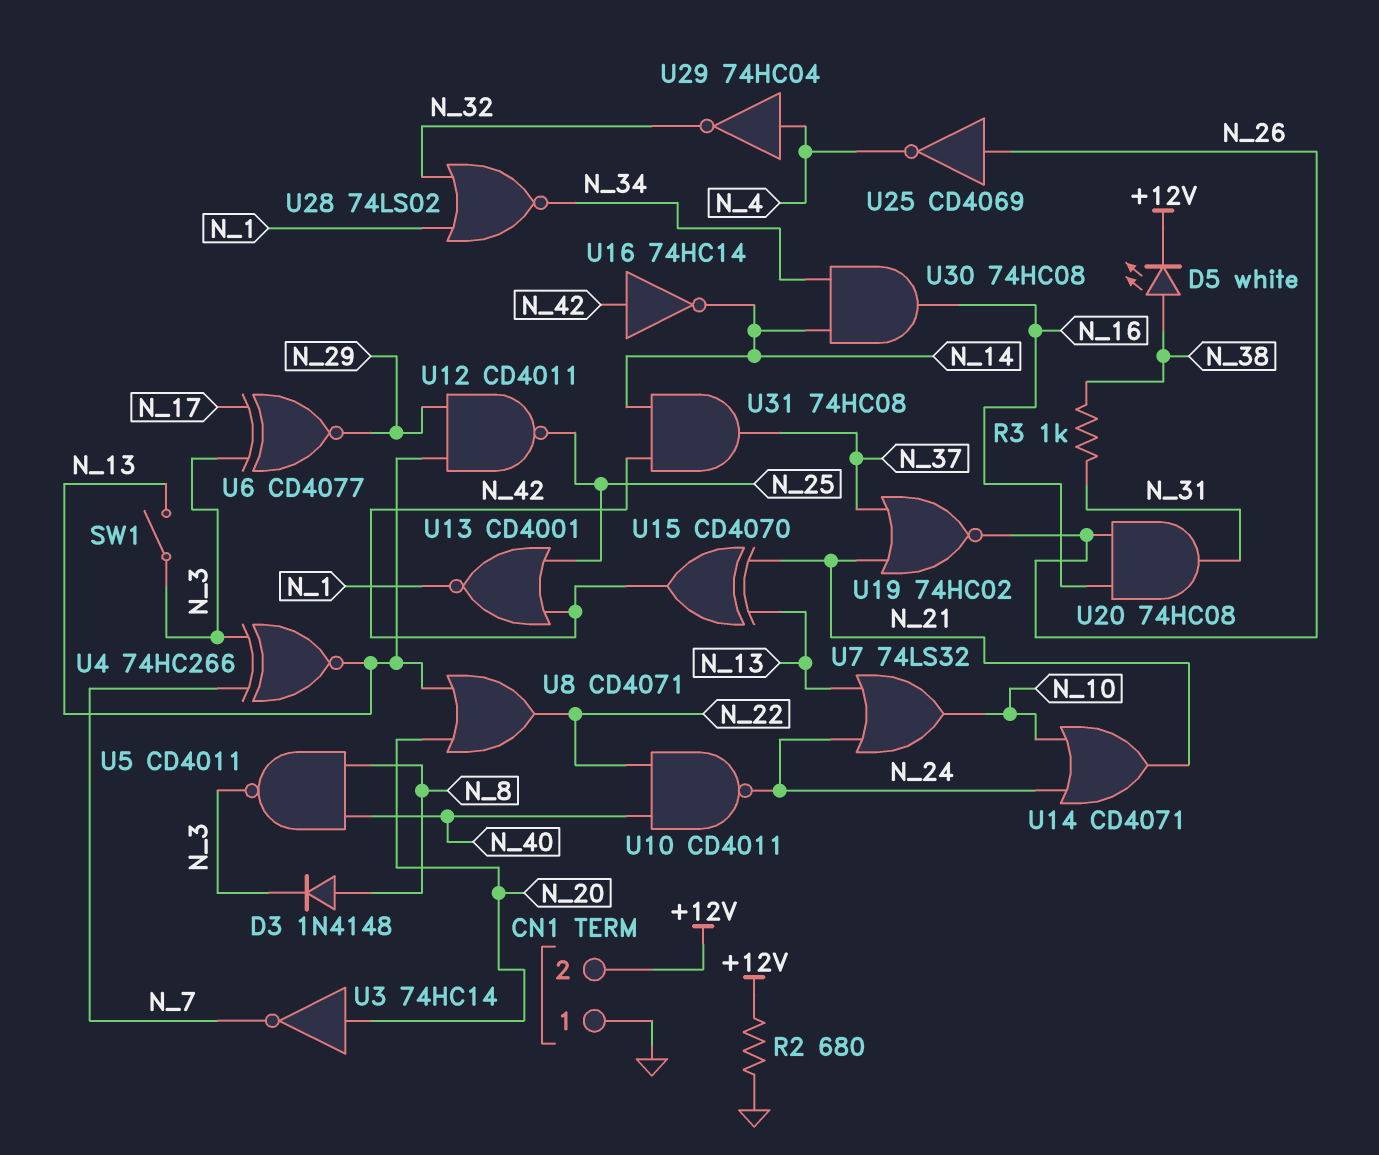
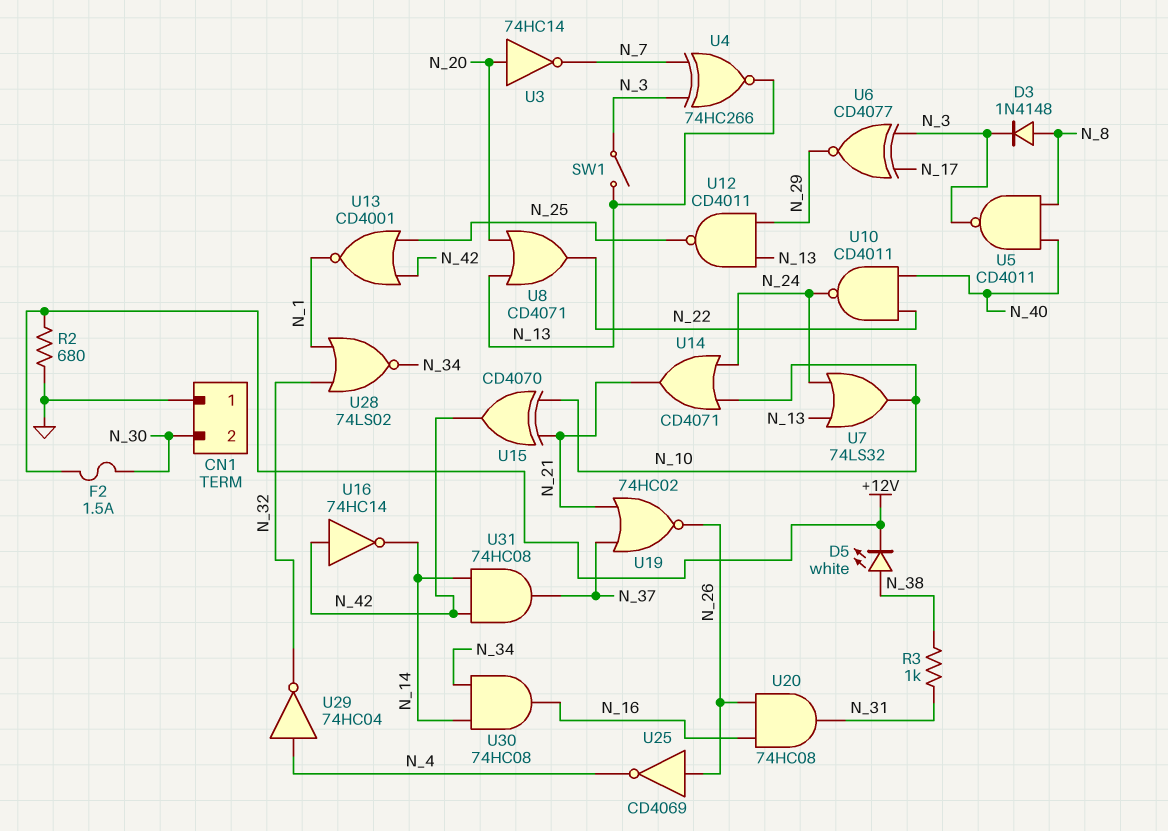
CN1 pin 2: +12V -> N_30
F2: none -> 1.5A (+12V, N_30)
U15: XOR CD4070 (in N_13, in N_21, out N_42) -> XOR CD4070 (in N_10, in N_21, out N_42)

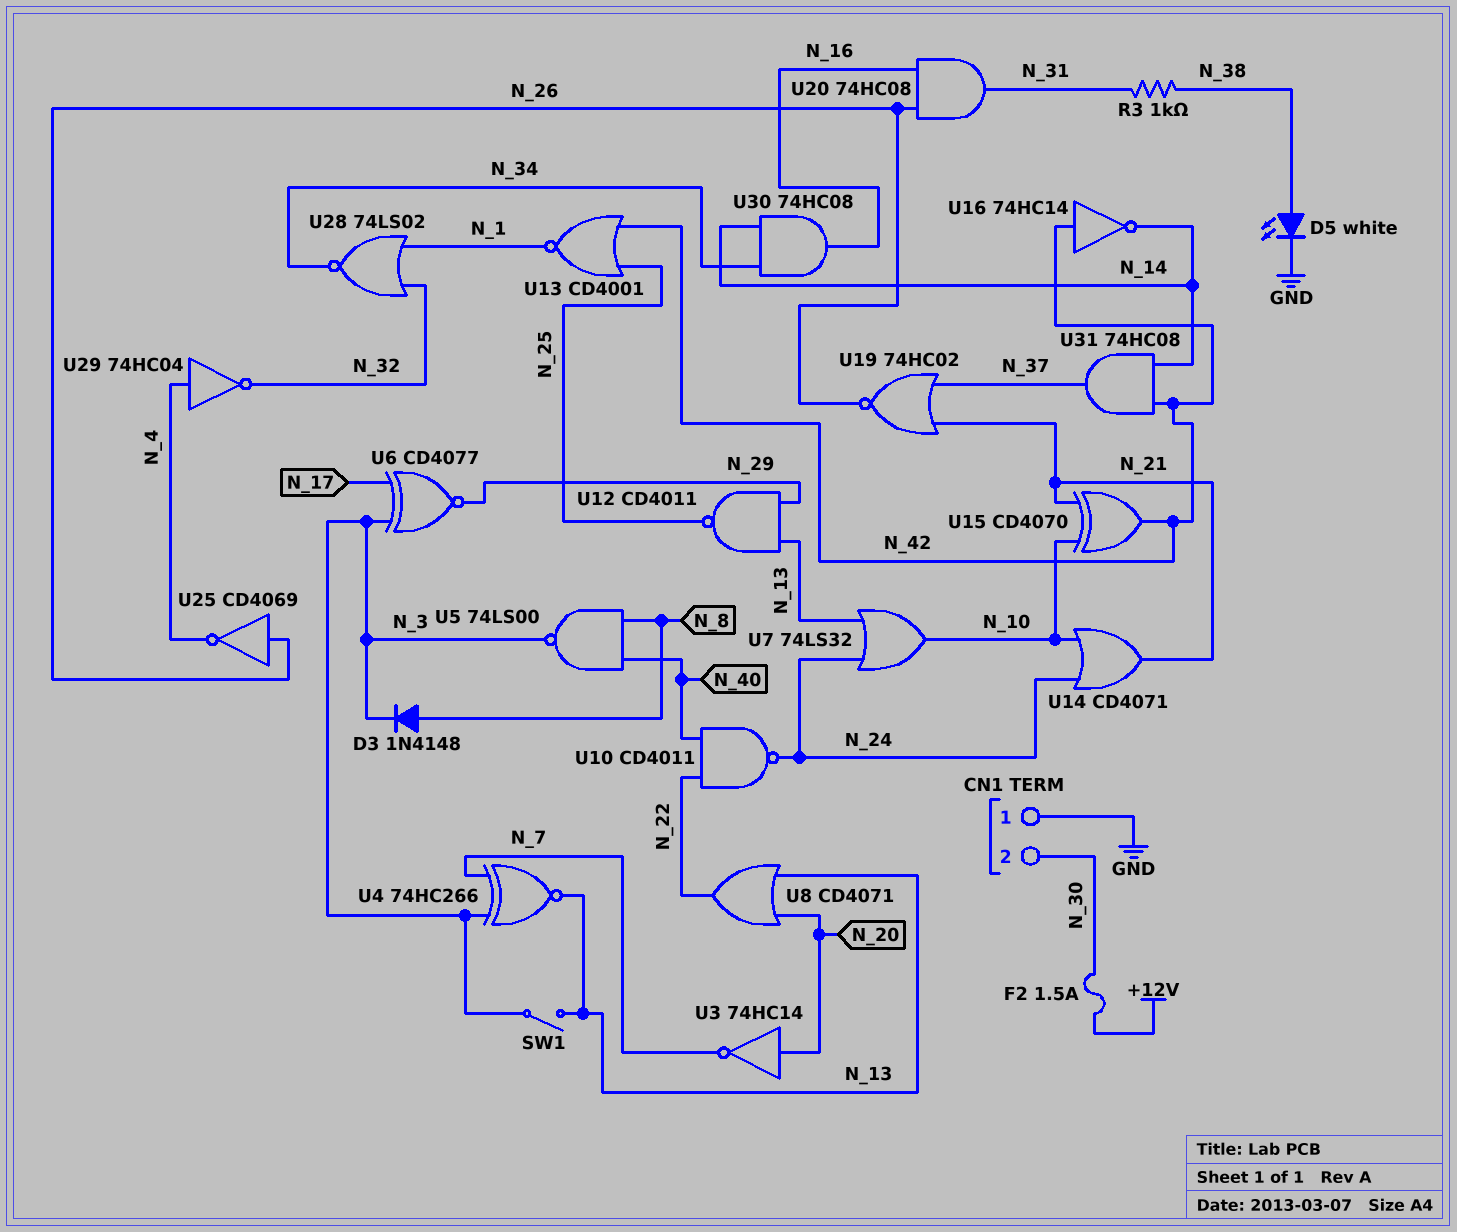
D5: LED white (A N_38, K +12V) -> LED white (A N_38, K GND)
R2: 680 (+12V, GND) -> none
U5: NAND CD4011 (in N_8, in N_40, out N_3) -> NAND 74LS00 (in N_8, in N_40, out N_3)

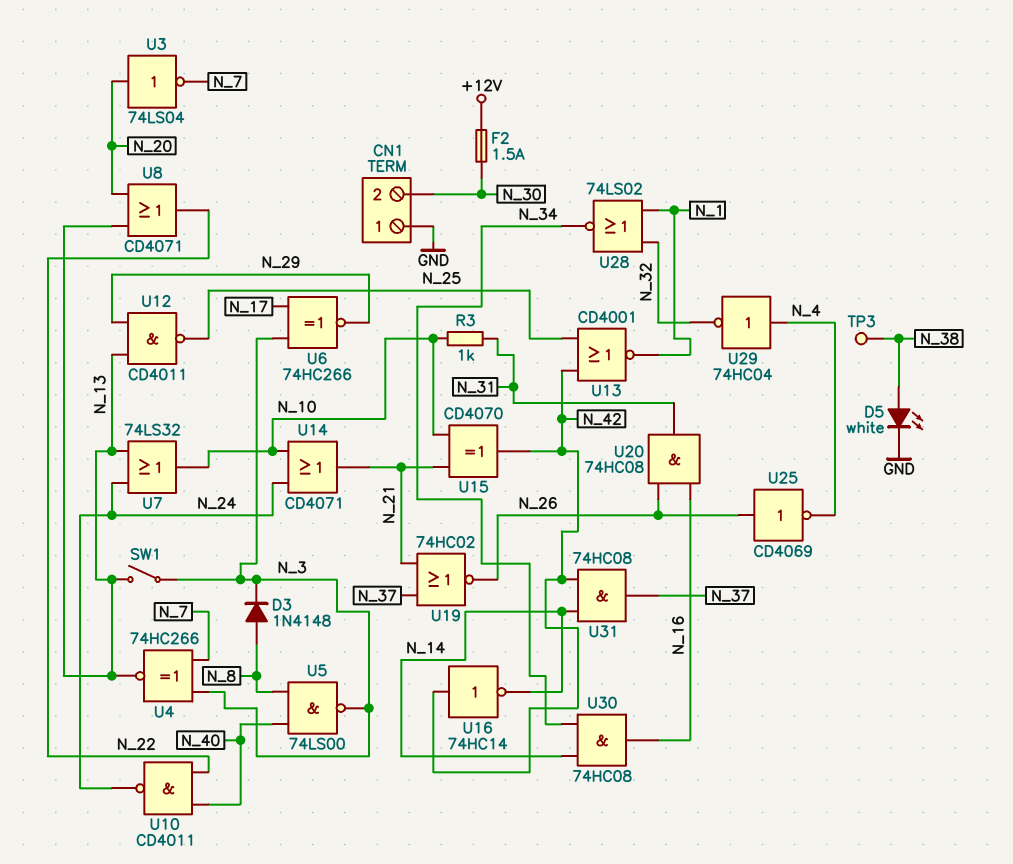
R3: 1k (N_31, N_38) -> 1k (N_10, N_31)
TP3: none -> test point (N_38)
U3: NOT 74HC14 (in N_20, out N_7) -> NOT 74LS04 (in N_20, out N_7)
U6: XNOR CD4077 (in N_3, in N_17, out N_29) -> XNOR 74HC266 (in N_3, in N_17, out N_29)

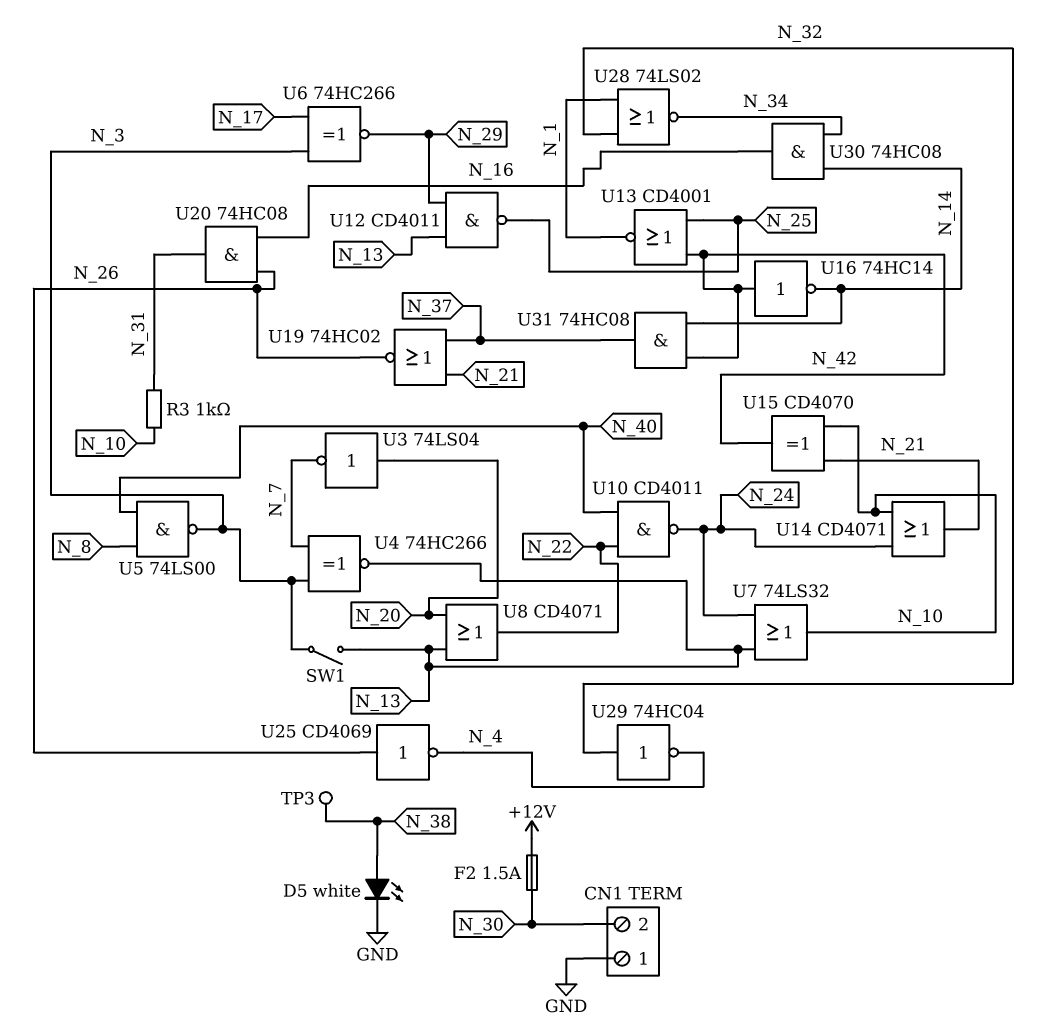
D3: diode 1N4148 (A N_8, K N_3) -> none
U29: NOT 74HC04 (in N_4, out N_32) -> NOT 74HC04 (in N_32, out N_4)

